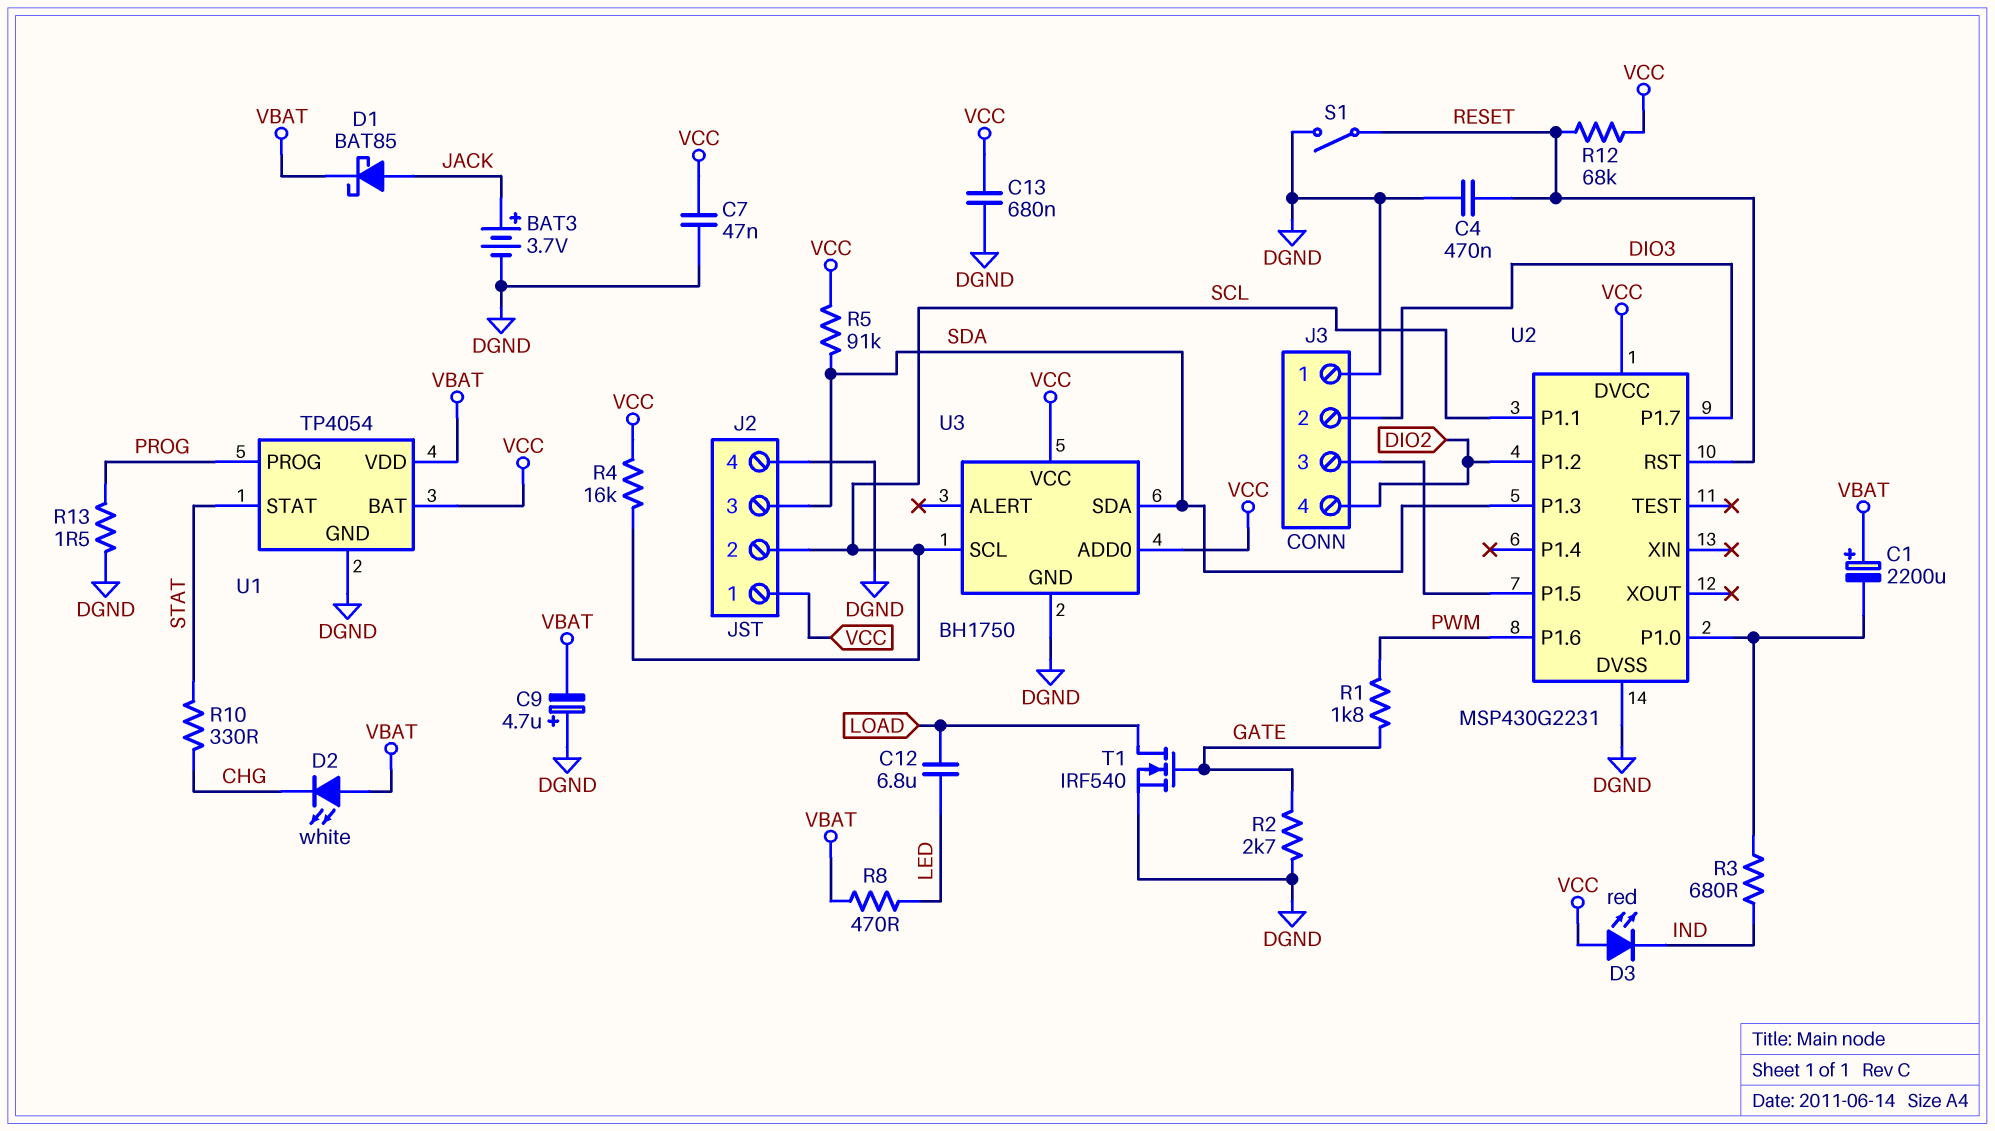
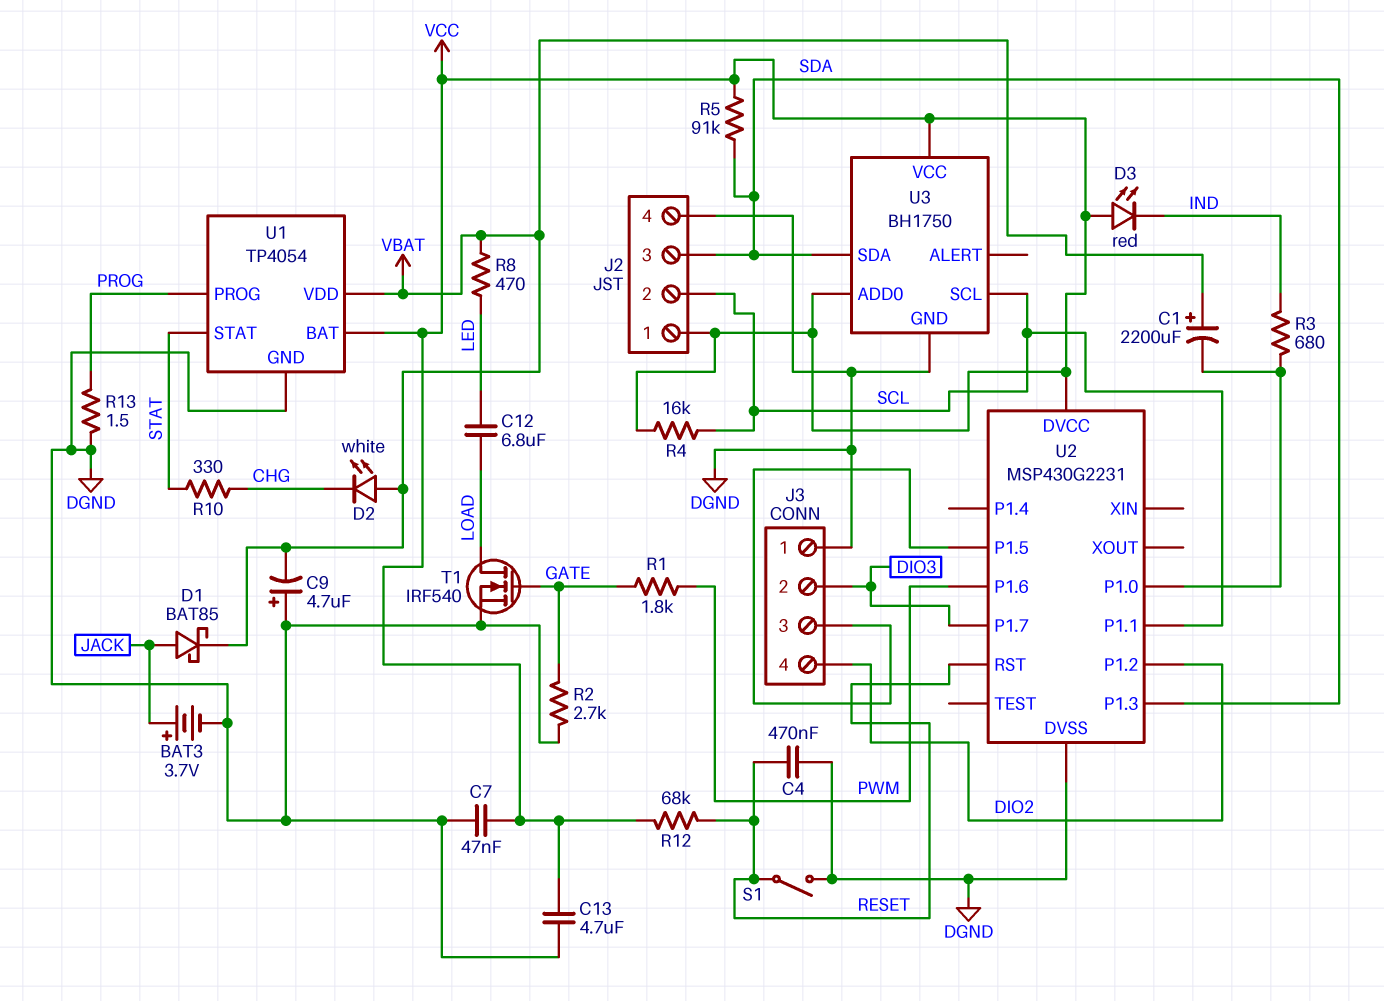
C13: 680nF (DGND, VCC) -> 4.7uF (DGND, VCC)

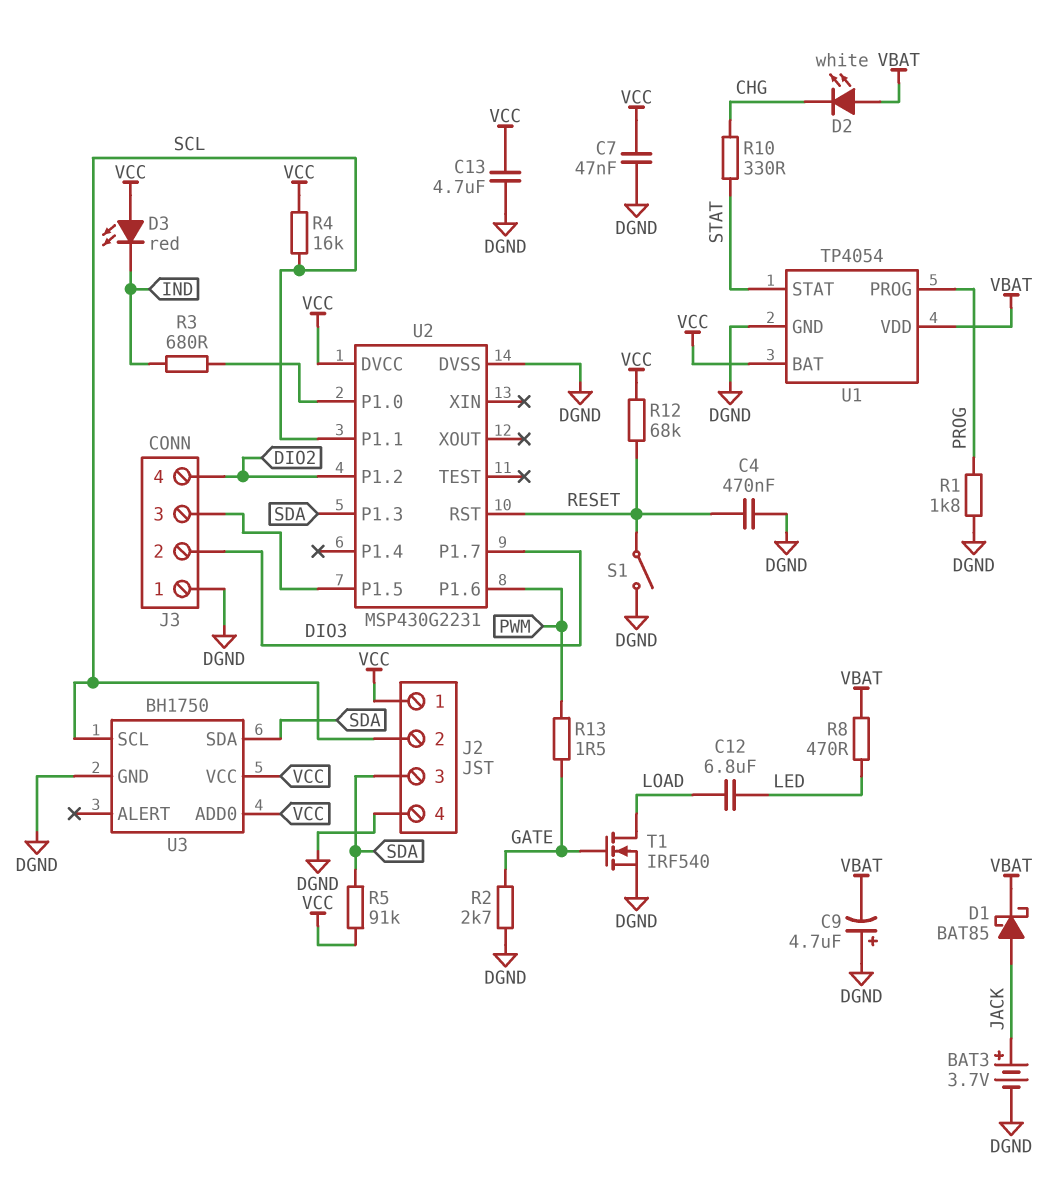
C1: 2200uF (plus VBAT, minus U2/P1.0) -> none
R1: 1.8k (GATE, PWM) -> 1.8k (DGND, PROG)
R13: 1.5 (DGND, PROG) -> 1.5 (GATE, PWM)

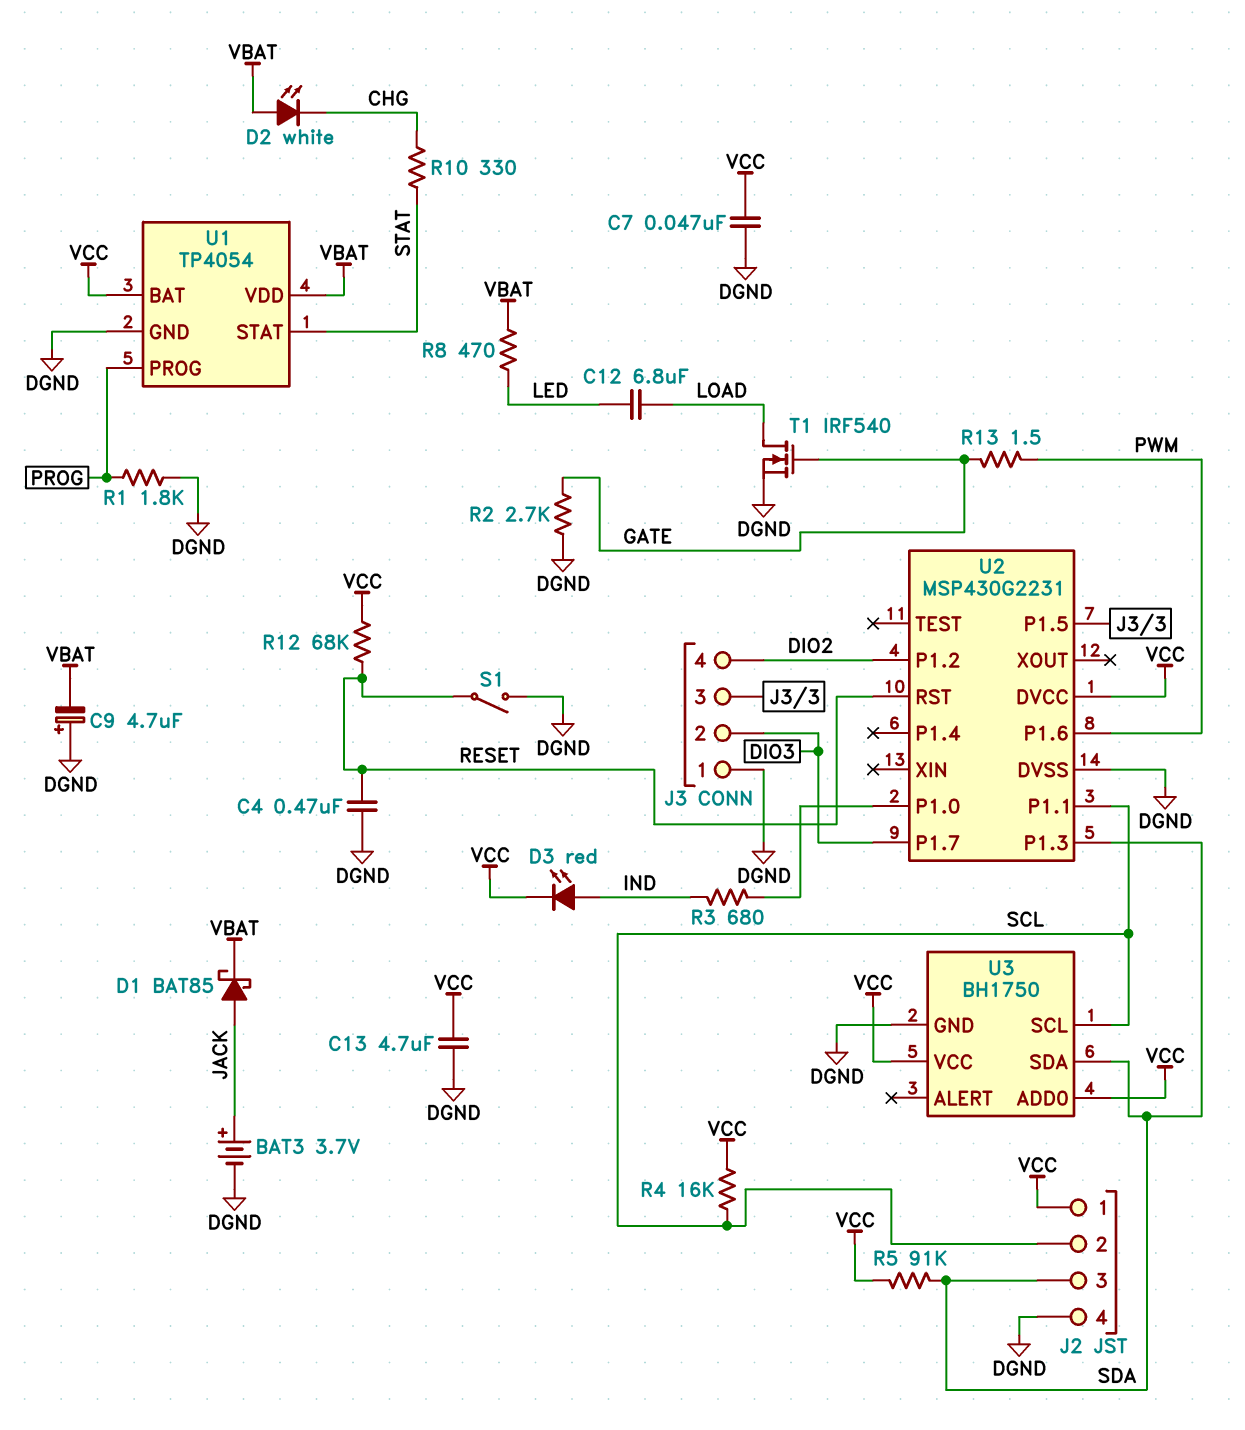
D3: LED red (A VCC, K IND) -> LED red (A IND, K VCC)

